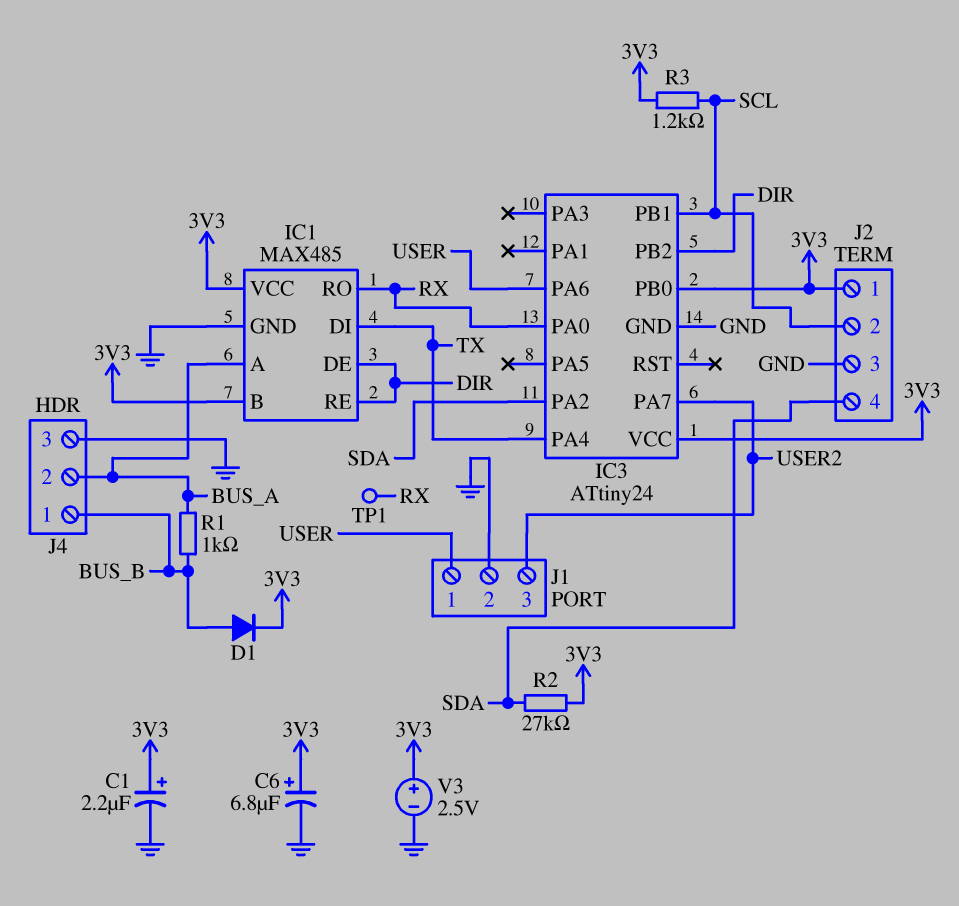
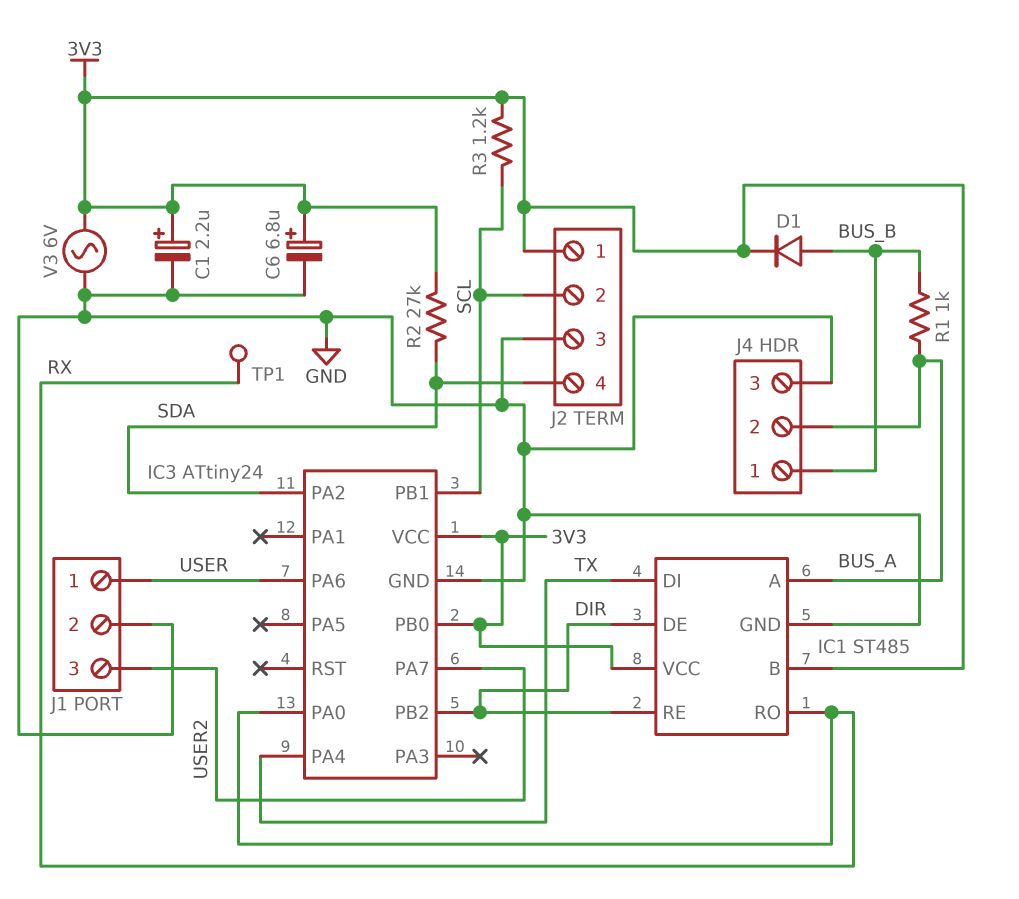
IC1: MAX485 -> ST485
V3: 2.5V (plus 3V3, minus GND) -> AC 6V (3V3, GND)

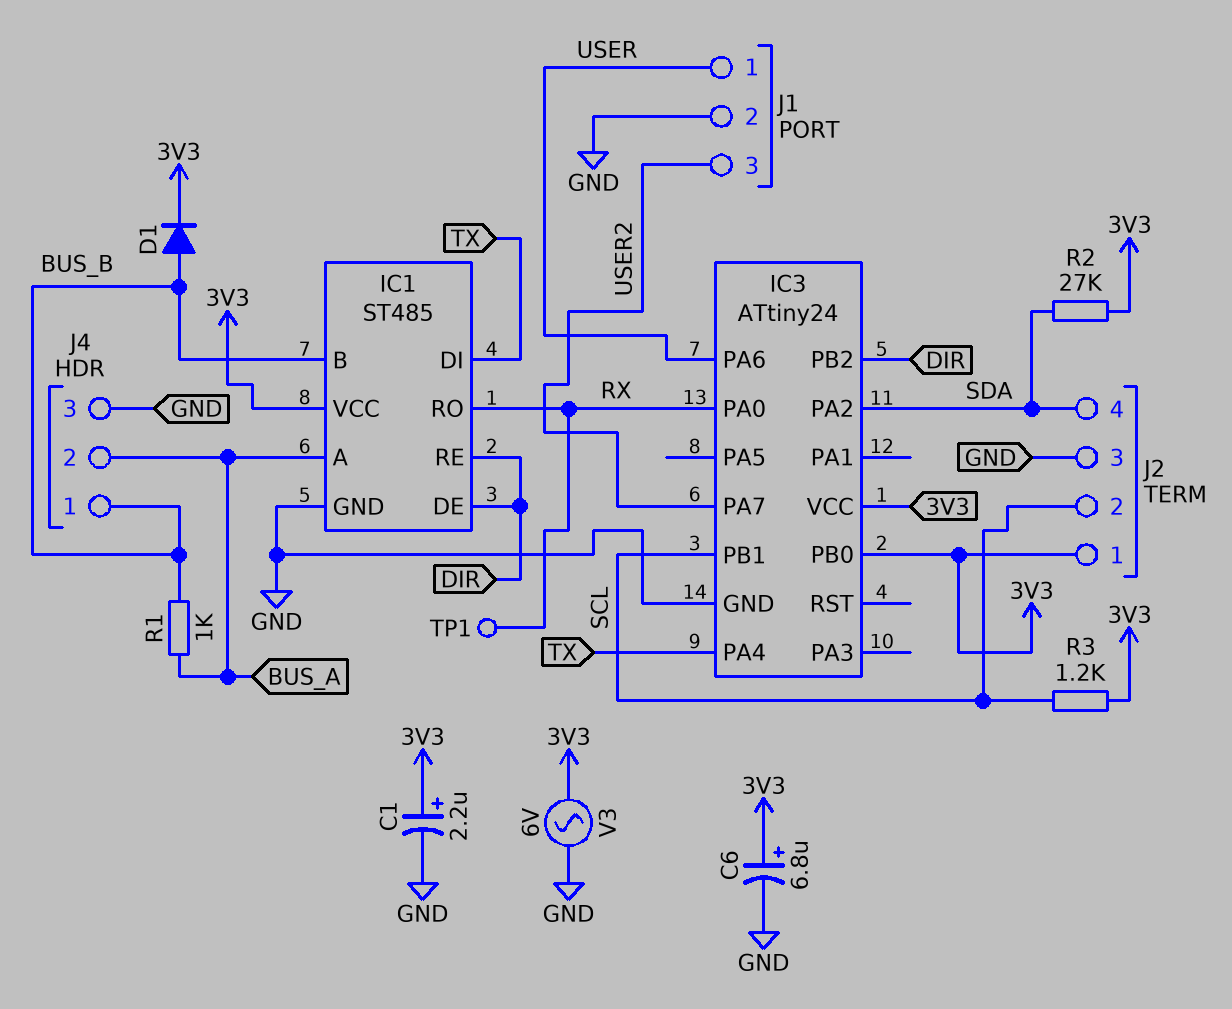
IC1 pin B: 3V3 -> BUS_B

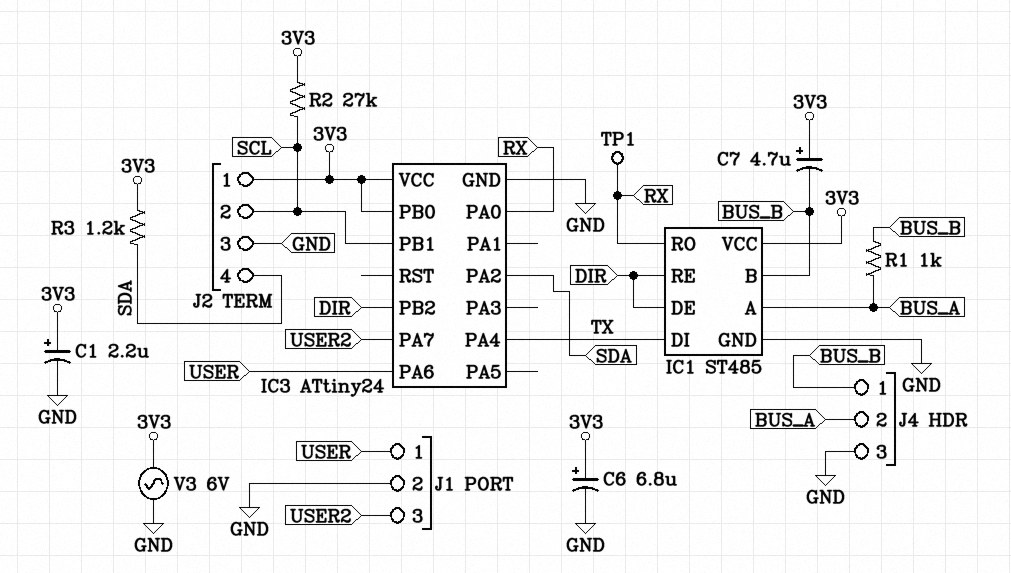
C7: none -> 4.7uF (plus 3V3, minus BUS_B)
D1: diode (A BUS_B, K 3V3) -> none
R2: 27k (3V3, SDA) -> 27k (3V3, SCL)
R3: 1.2k (3V3, SCL) -> 1.2k (3V3, SDA)

